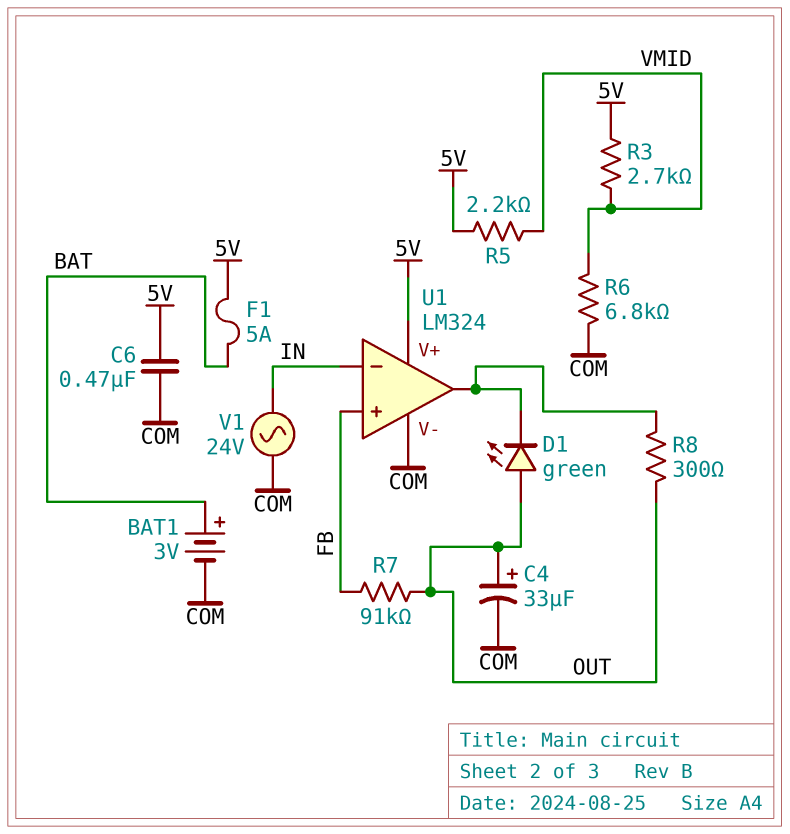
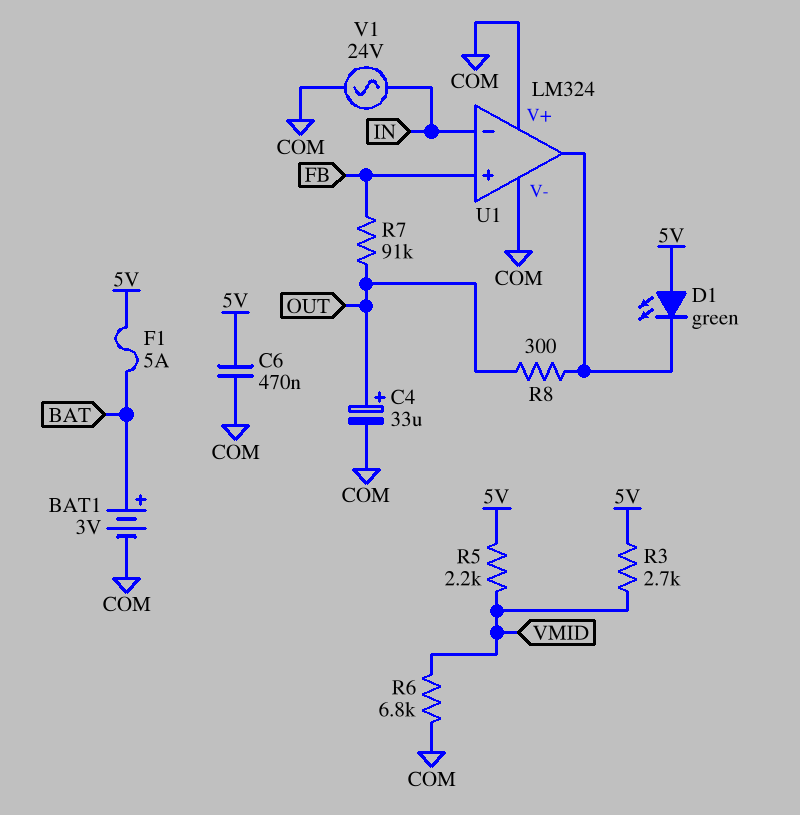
D1: LED green (A OUT, K U1/out) -> LED green (A 5V, K U1/out)
U1 pin V+: 5V -> COM

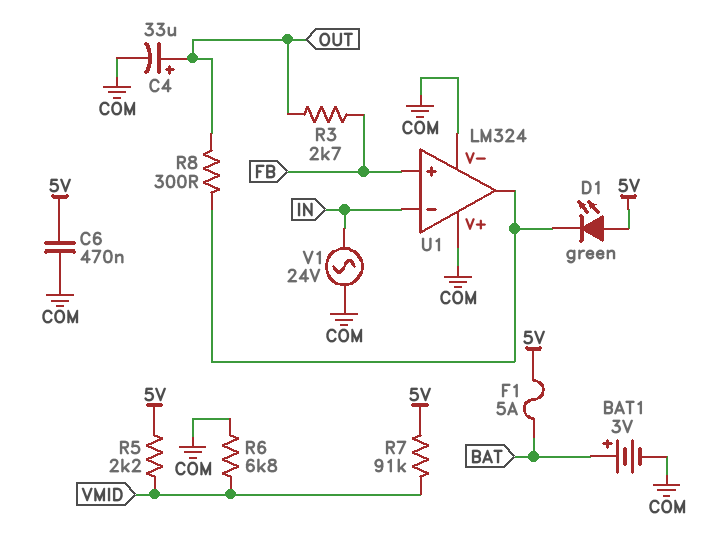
R3: 2.7k (5V, VMID) -> 2.7k (FB, OUT)
R7: 91k (FB, OUT) -> 91k (5V, VMID)

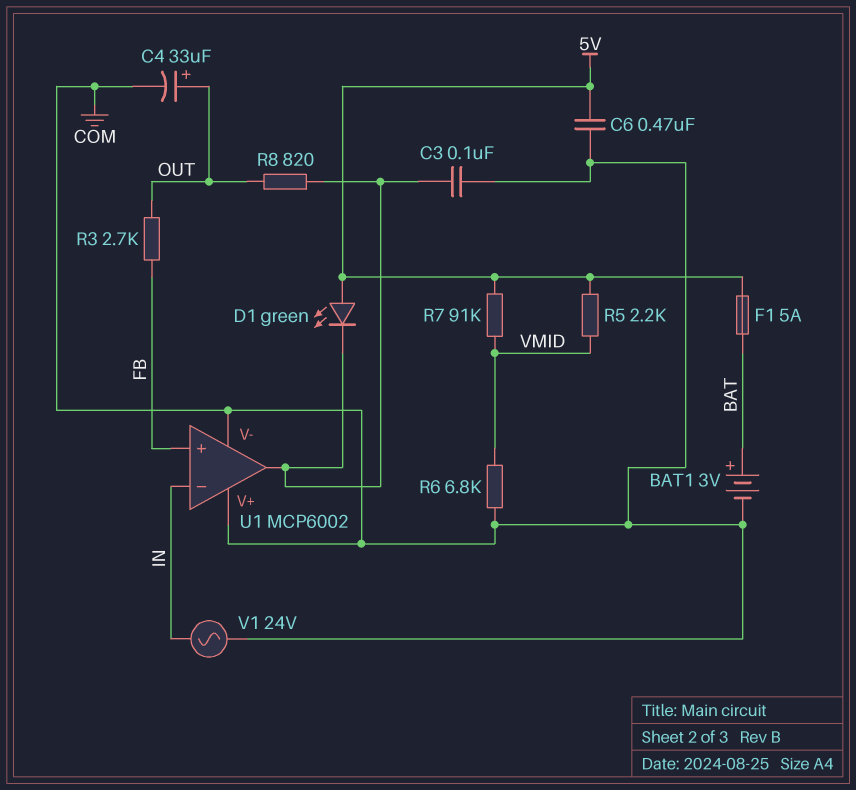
C3: none -> 100nF (COM, U1/out)
R8: 300 (OUT, U1/out) -> 820 (OUT, U1/out)
U1: LM324 -> MCP6002

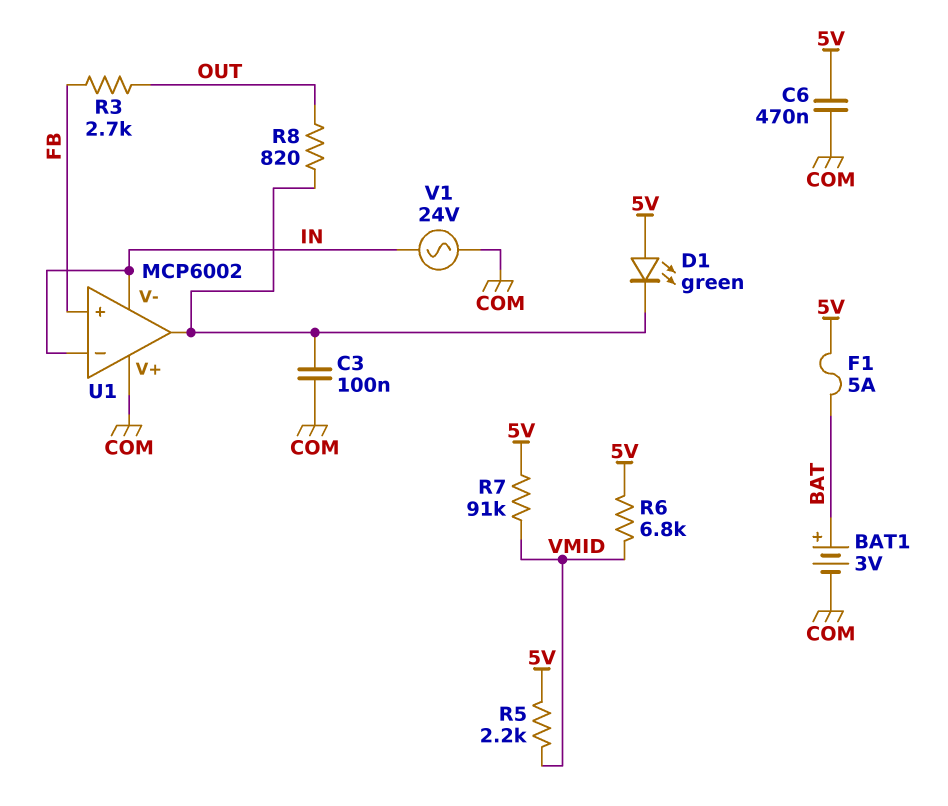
C4: 33uF (plus OUT, minus COM) -> none
R6: 6.8k (COM, VMID) -> 6.8k (5V, VMID)
U1 pin V-: COM -> IN

